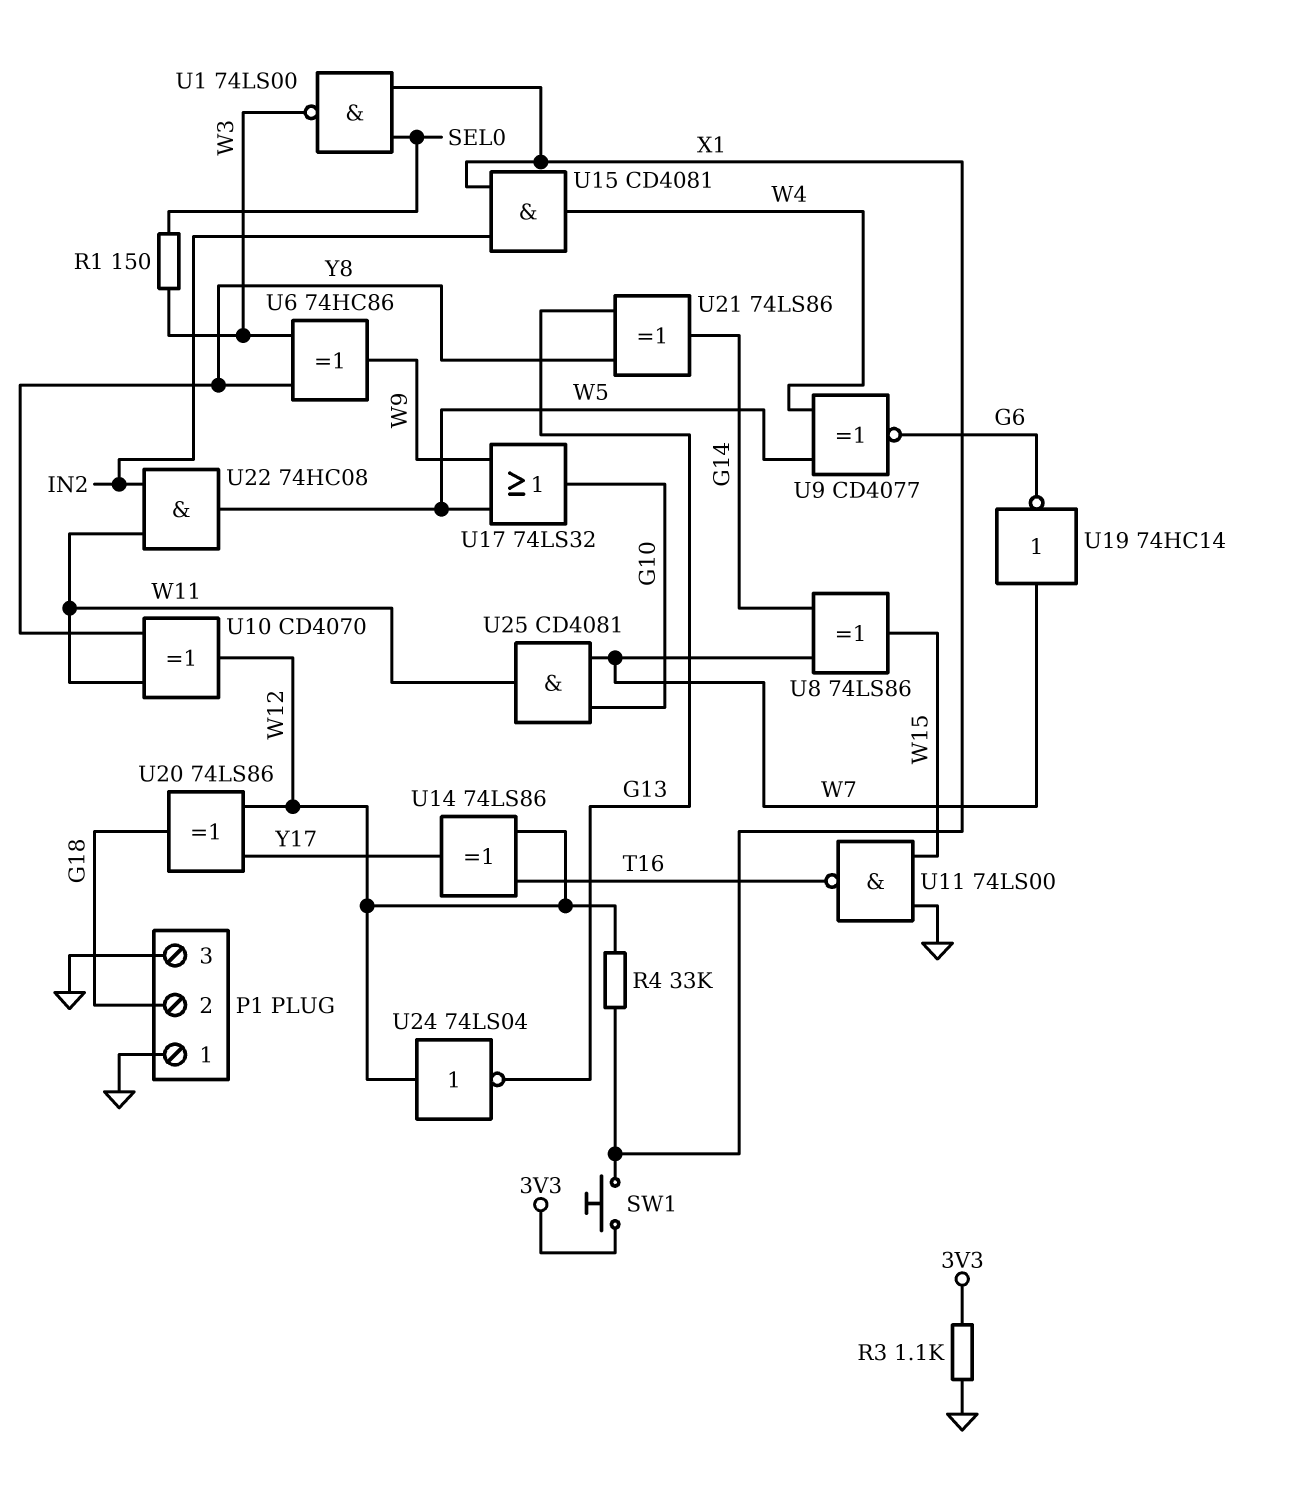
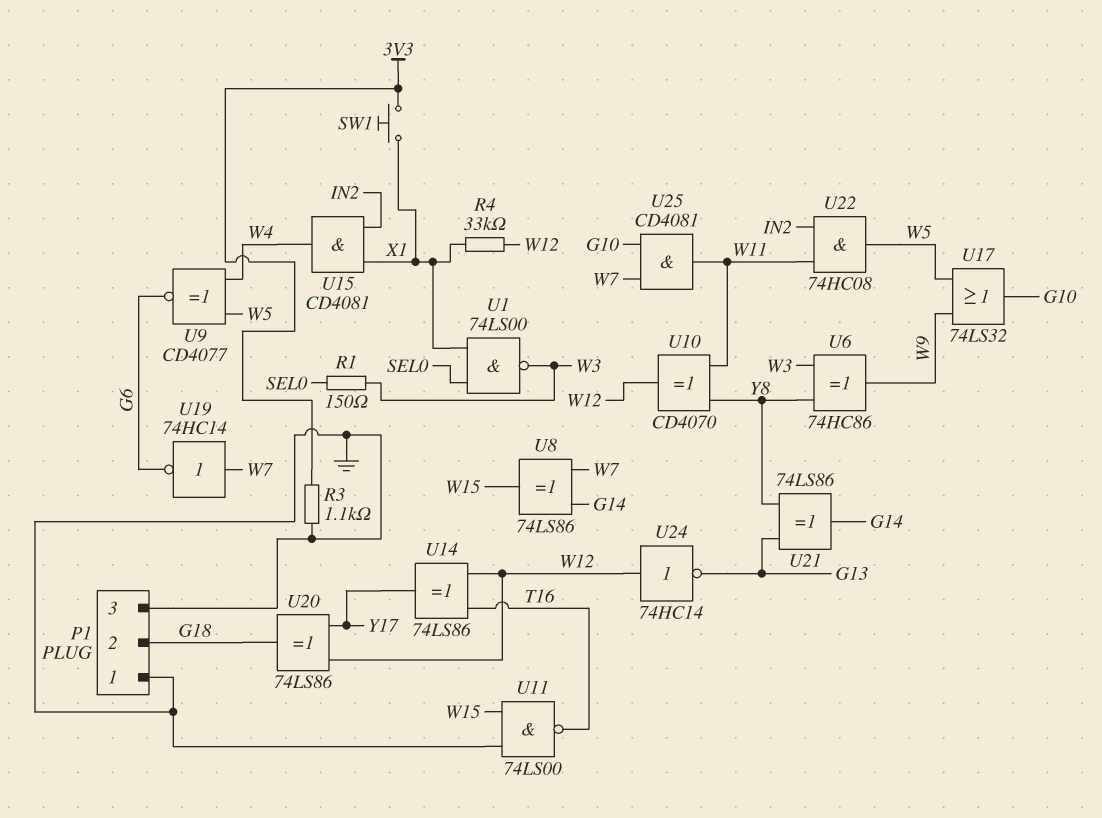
U24: NOT 74LS04 (in W12, out G13) -> NOT 74HC14 (in W12, out G13)

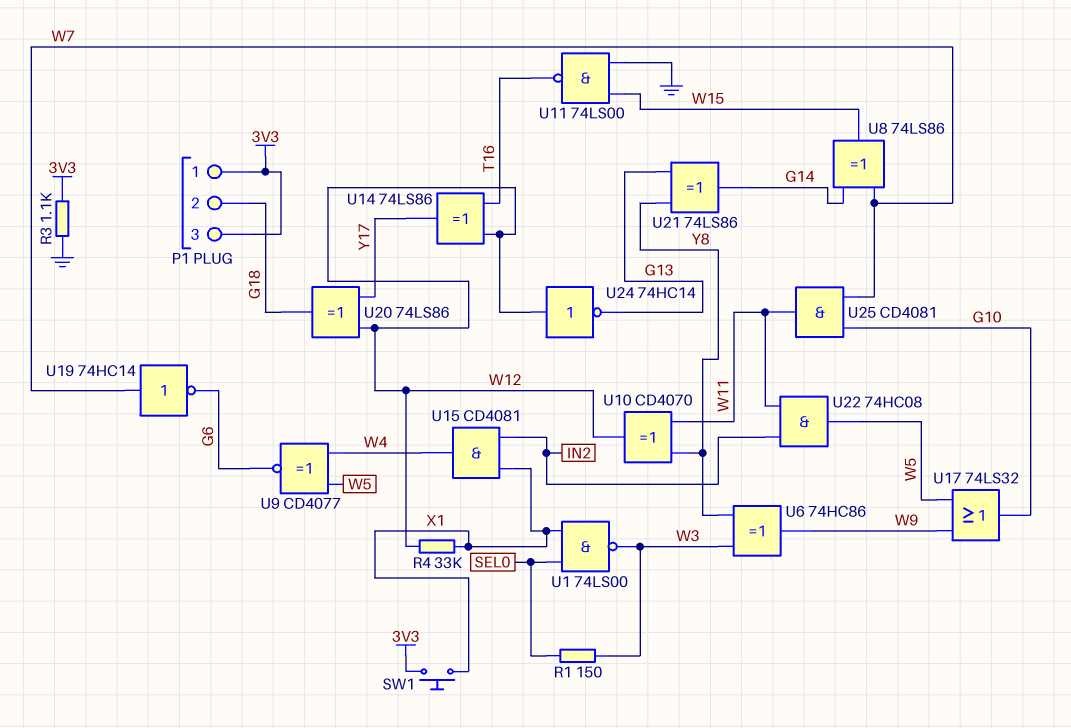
P1 pin 1: GND -> 3V3
P1 pin 3: GND -> 3V3

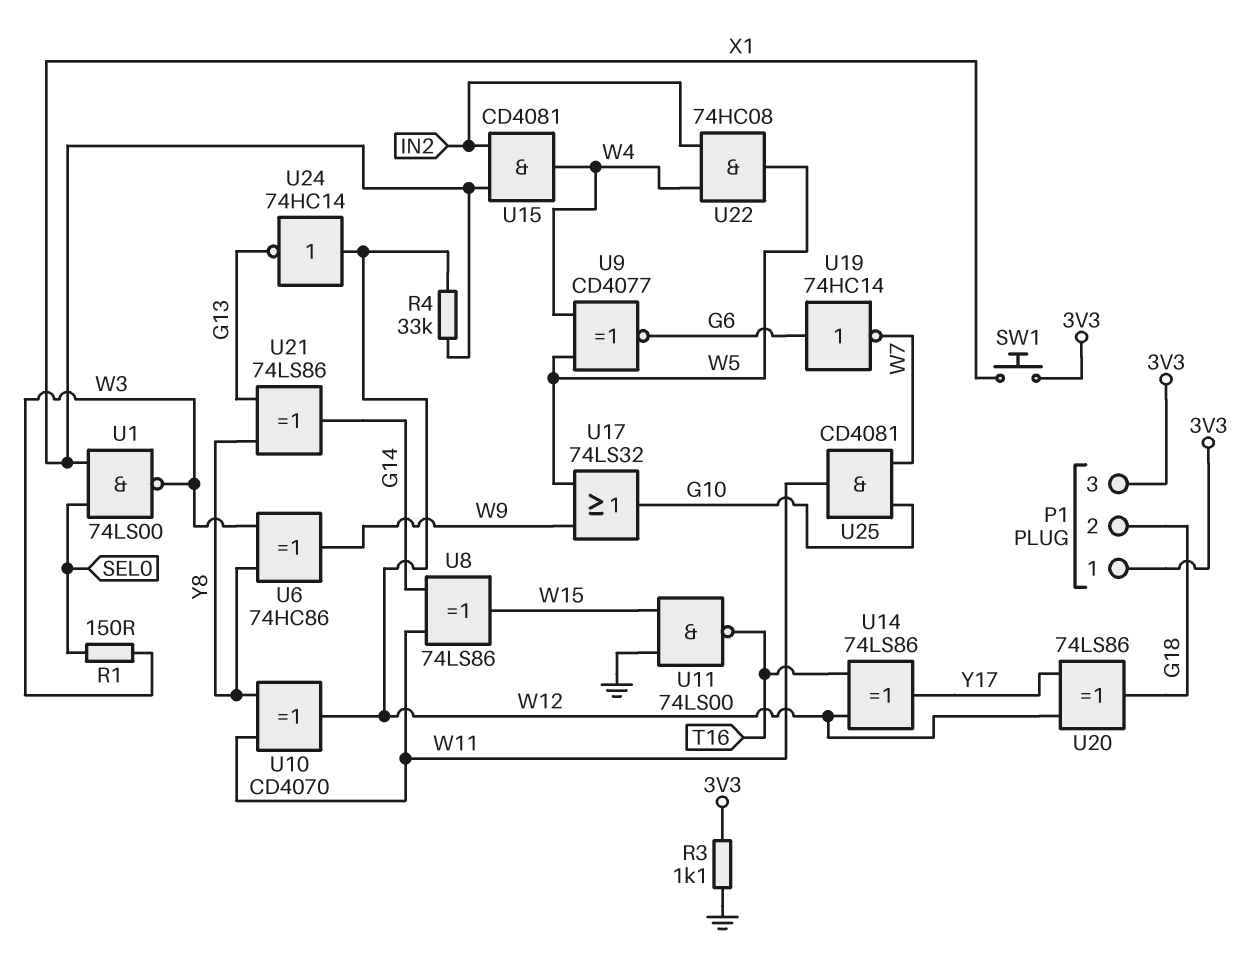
U8: XOR 74LS86 (in G14, in W7, out W15) -> XOR 74LS86 (in G14, in W11, out W15)
U19: NOT 74HC14 (in W7, out G6) -> NOT 74HC14 (in G6, out W7)
U22: AND 74HC08 (in IN2, in W11, out W5) -> AND 74HC08 (in IN2, in W4, out W5)

